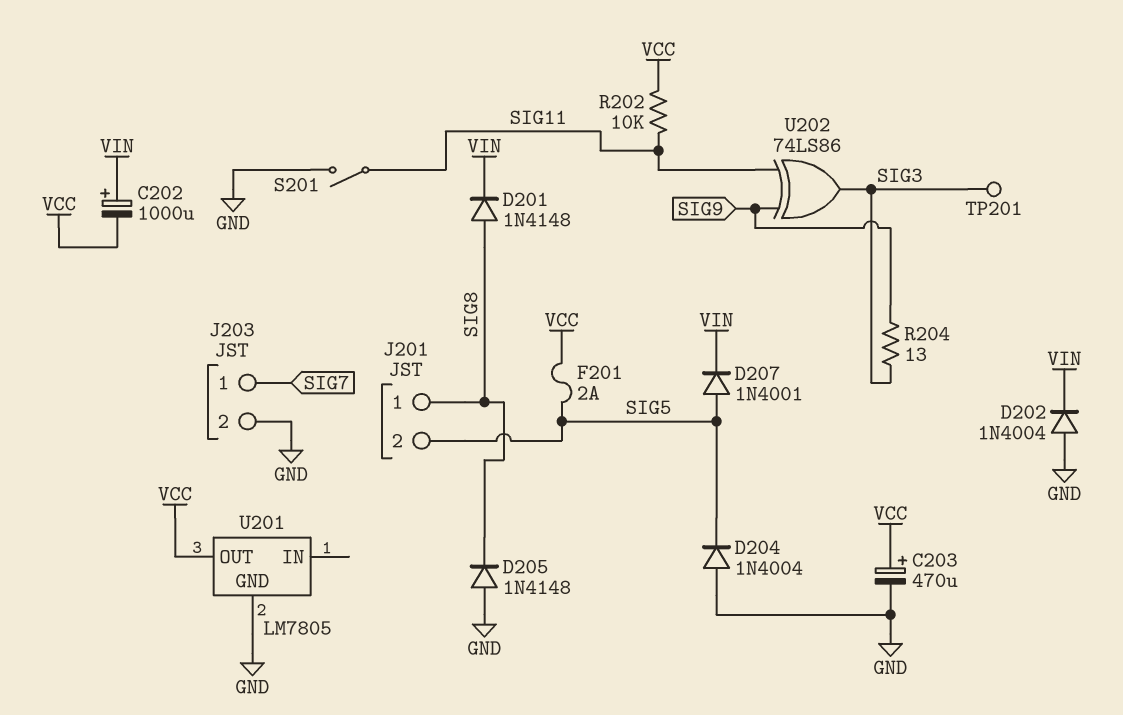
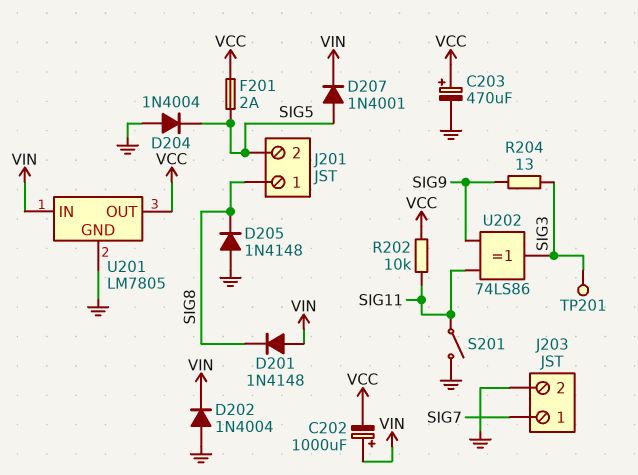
D201: diode 1N4148 (A SIG8, K VIN) -> diode 1N4148 (A VIN, K SIG8)
U201 pin IN: none -> VIN

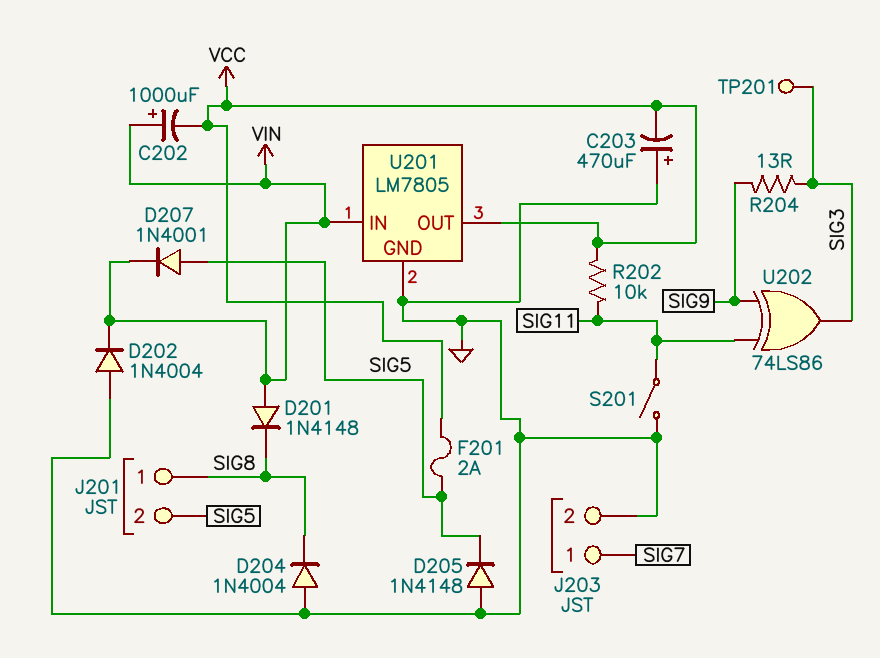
C203: 470uF (plus VCC, minus GND) -> 470uF (plus GND, minus VCC)
D204: diode 1N4004 (A GND, K SIG5) -> diode 1N4004 (A GND, K SIG8)
D205: diode 1N4148 (A GND, K SIG8) -> diode 1N4148 (A GND, K SIG5)

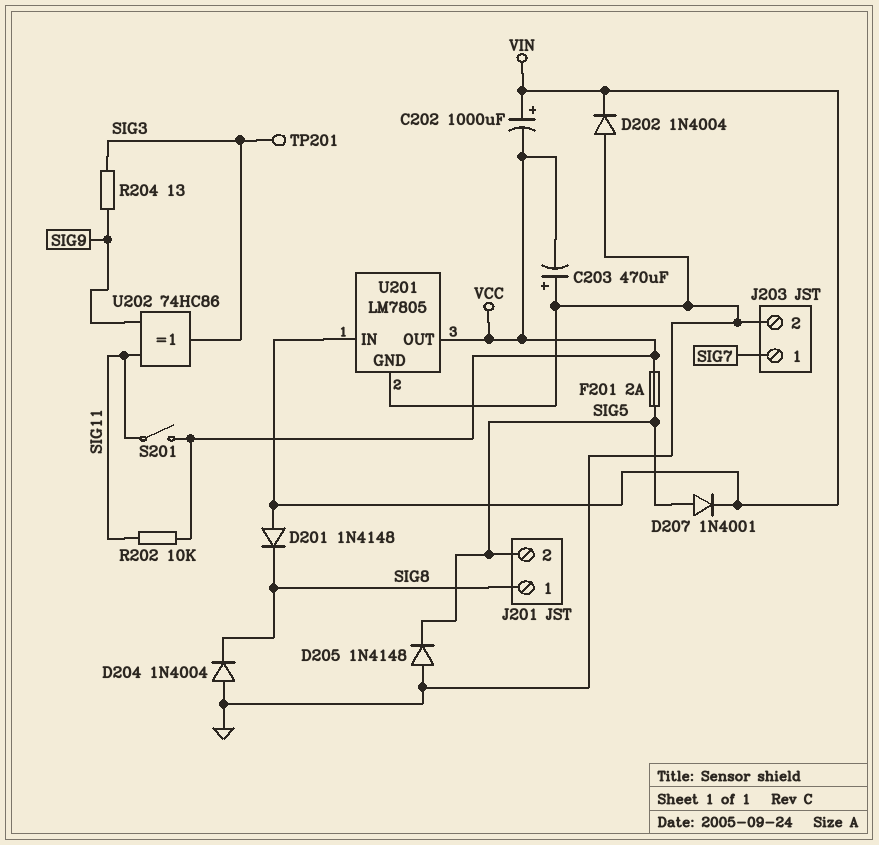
S201: switch (GND, SIG11) -> switch (SIG11, VCC)
U202: XOR 74LS86 (in SIG9, in SIG11, out SIG3) -> XOR 74HC86 (in SIG9, in SIG11, out SIG3)

